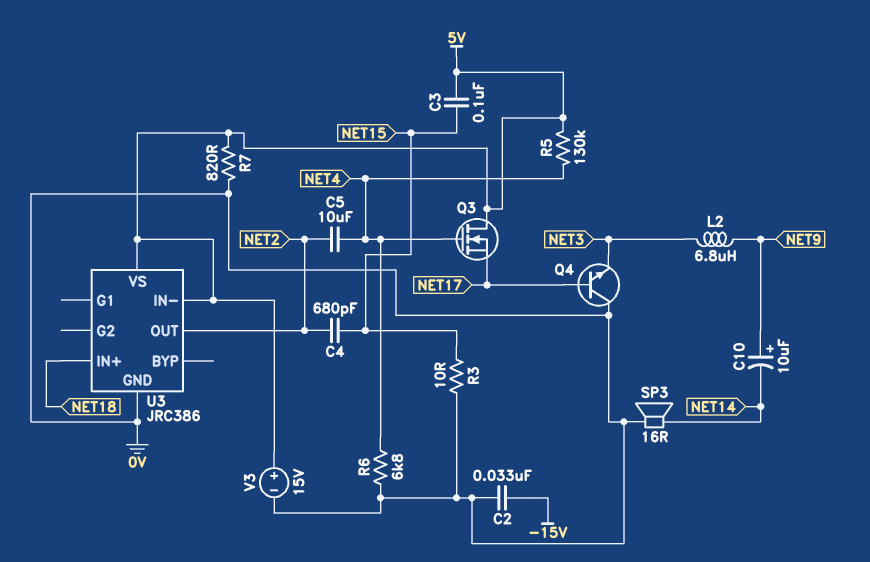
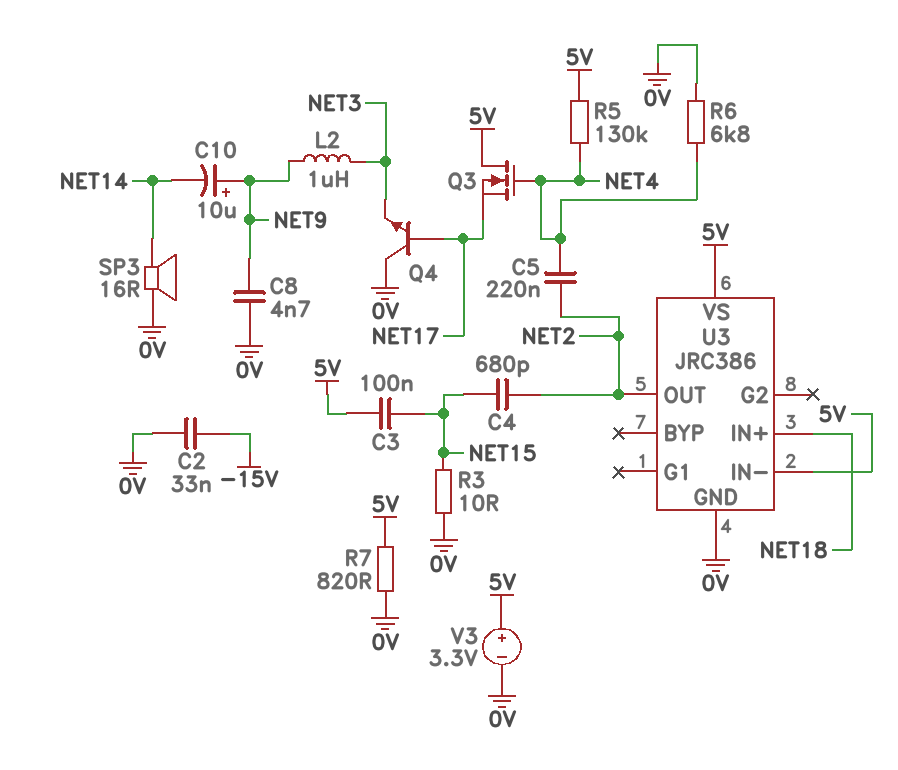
C5: 10uF (NET2, NET4) -> 220nF (NET2, NET4)
C8: none -> 4.7nF (0V, NET9)
L2: 6.8uH (NET3, NET9) -> 1uH (NET3, NET9)
V3: 15V (plus 5V, minus 0V) -> 3.3V (plus 5V, minus 0V)

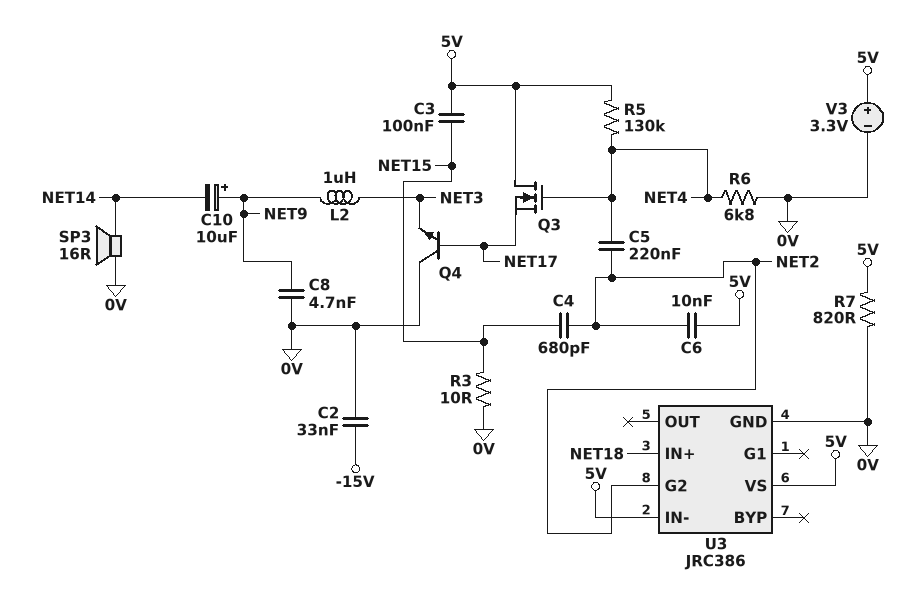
C6: none -> 10nF (5V, NET2)
U3 pin G2: none -> NET2
U3 pin OUT: NET2 -> none

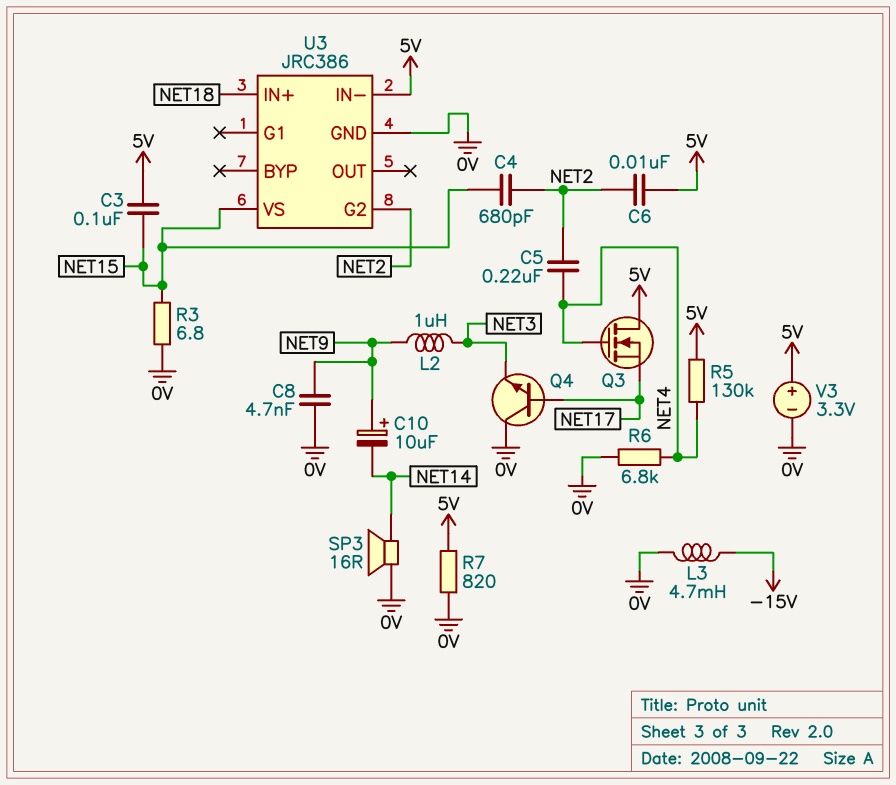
C2: 33nF (-15V, 0V) -> none
L3: none -> 4.7mH (-15V, 0V)
R3: 10 (0V, NET15) -> 6.8 (0V, NET15)
U3 pin VS: 5V -> NET15

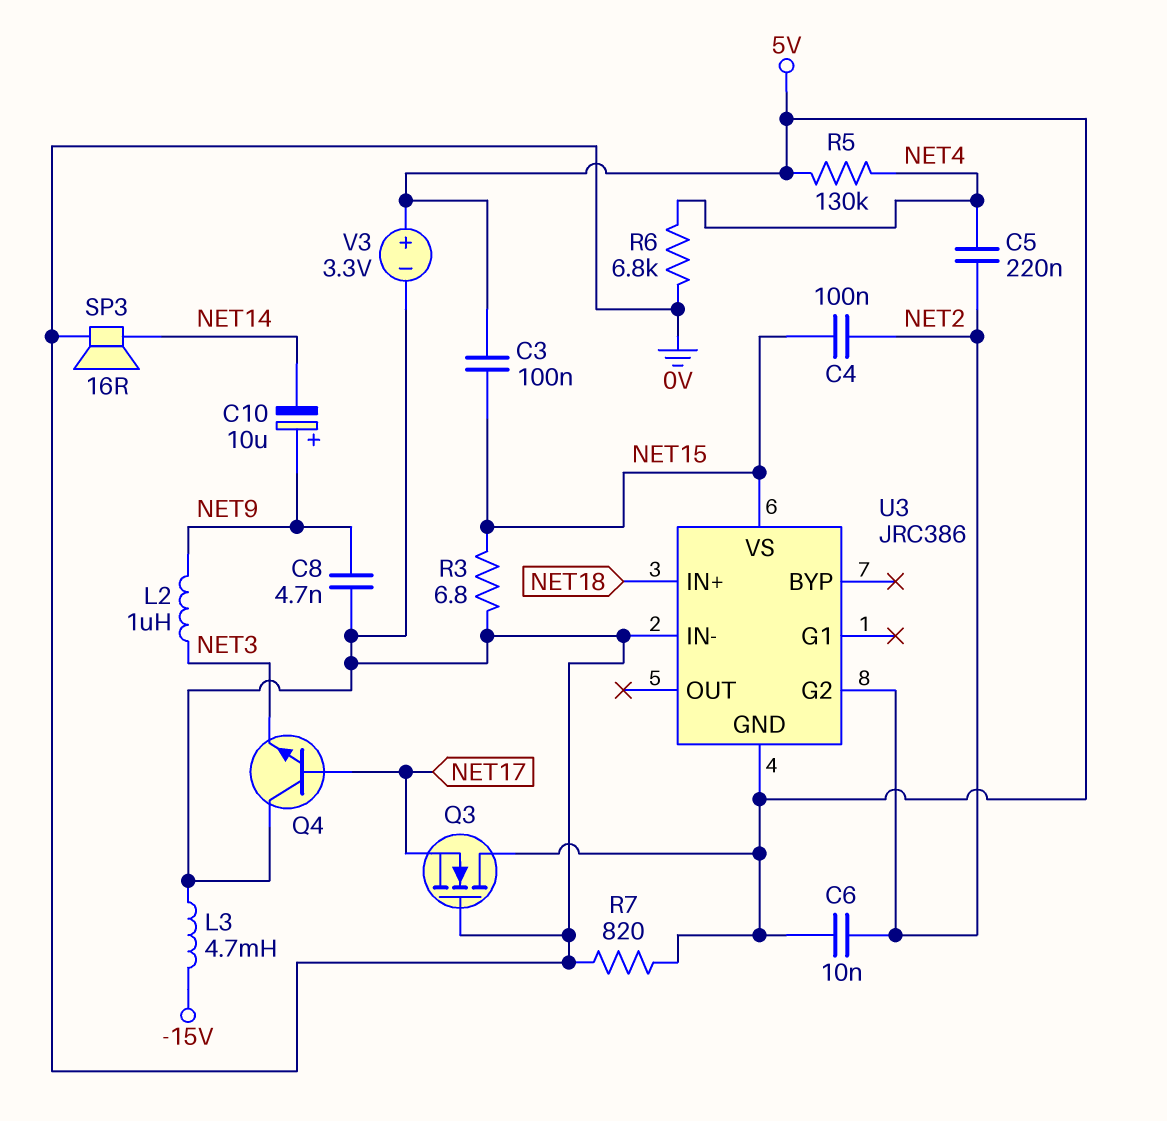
C4: 680pF (NET2, NET15) -> 100nF (NET2, NET15)
Q3: NMOS (G NET4, D 5V, S NET17) -> NMOS (G 0V, D 5V, S NET17)
U3 pin GND: 0V -> 5V
U3 pin IN-: 5V -> 0V

